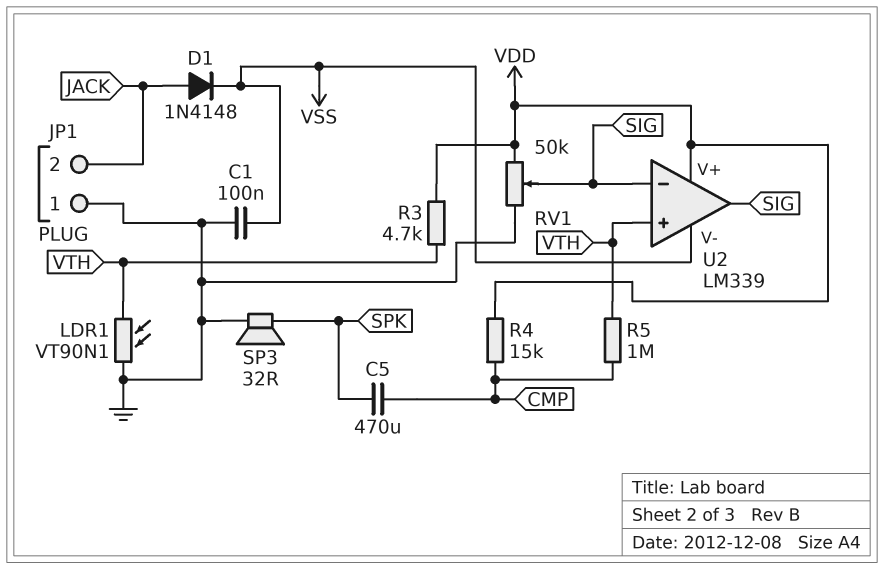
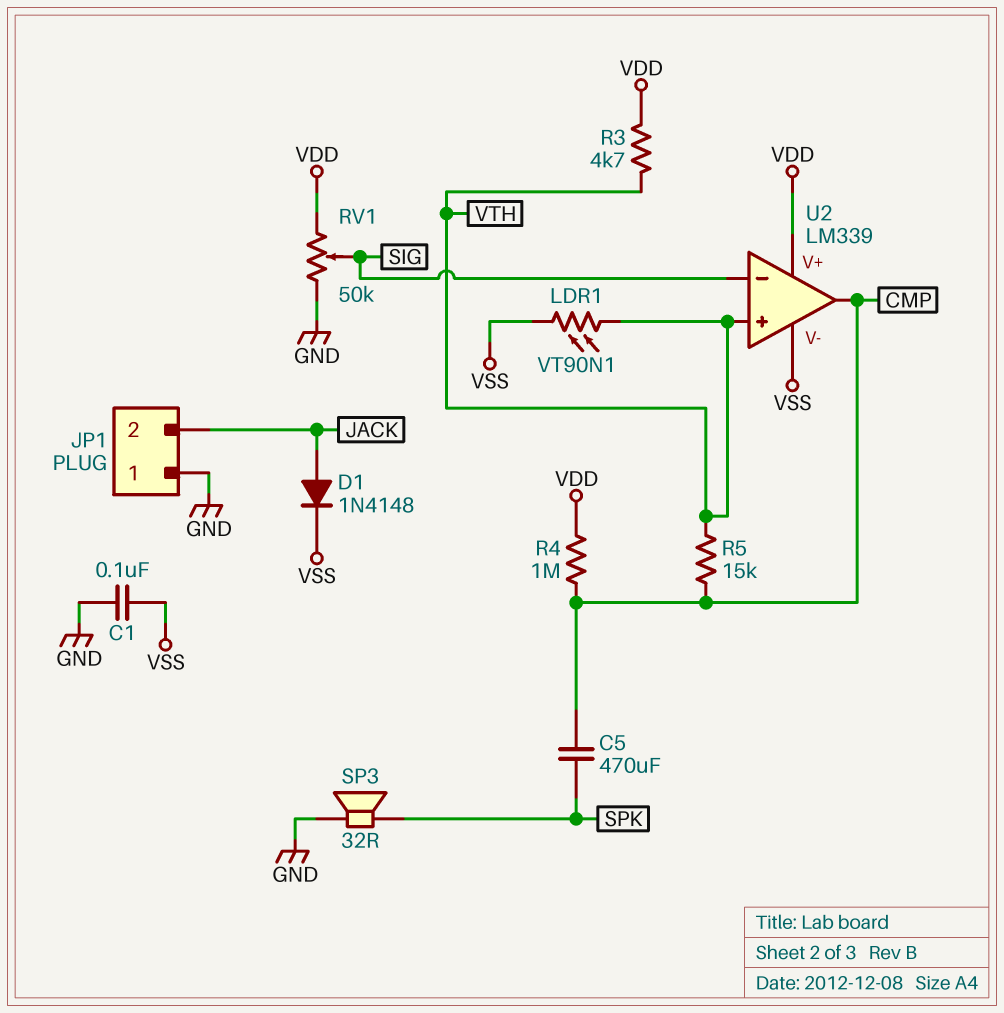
LDR1: VT90N1 (GND, VTH) -> VT90N1 (VSS, VTH)
R4: 15k (CMP, VDD) -> 1M (CMP, VDD)
R5: 1M (CMP, VTH) -> 15k (CMP, VTH)
U2 pin out: SIG -> CMP

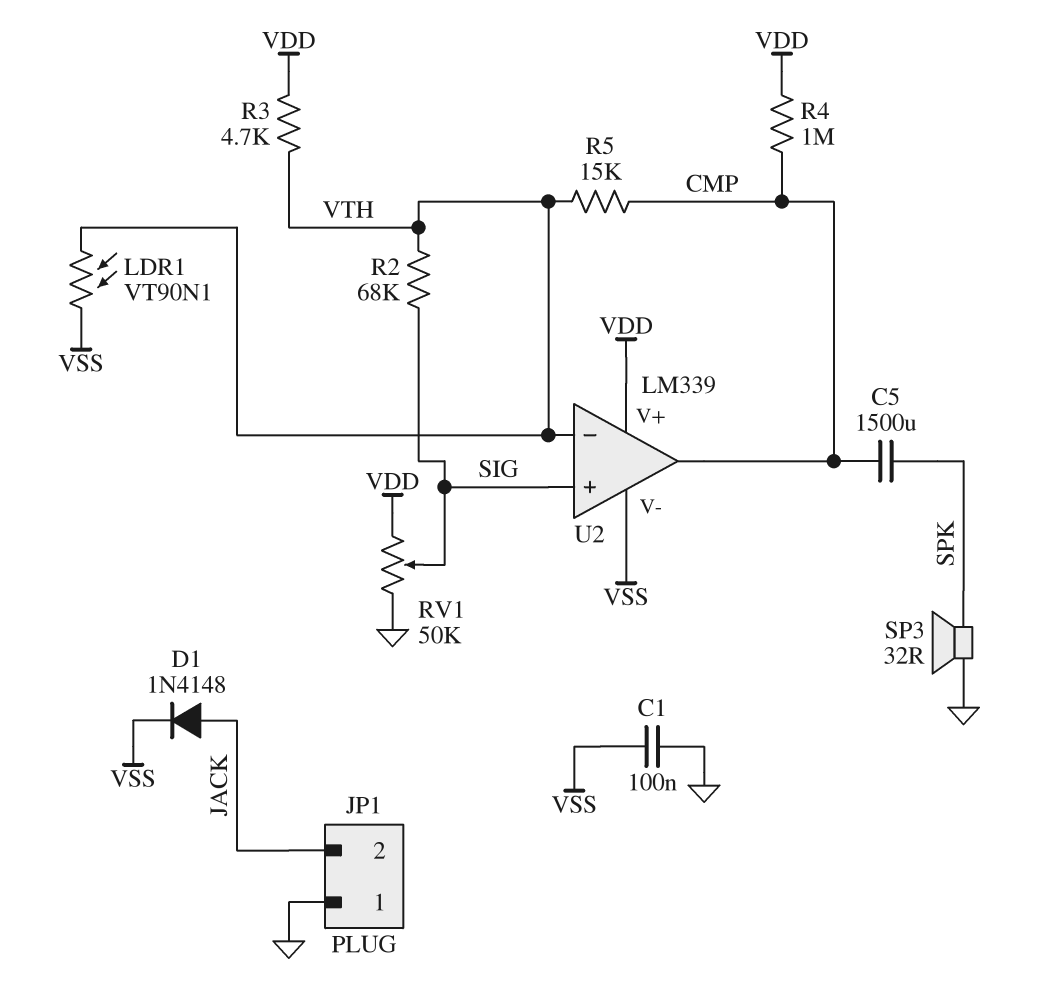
C5: 470uF (CMP, SPK) -> 1500uF (CMP, SPK)
R2: none -> 68k (SIG, VTH)
U2 pin in+: VTH -> SIG
U2 pin in-: SIG -> VTH

